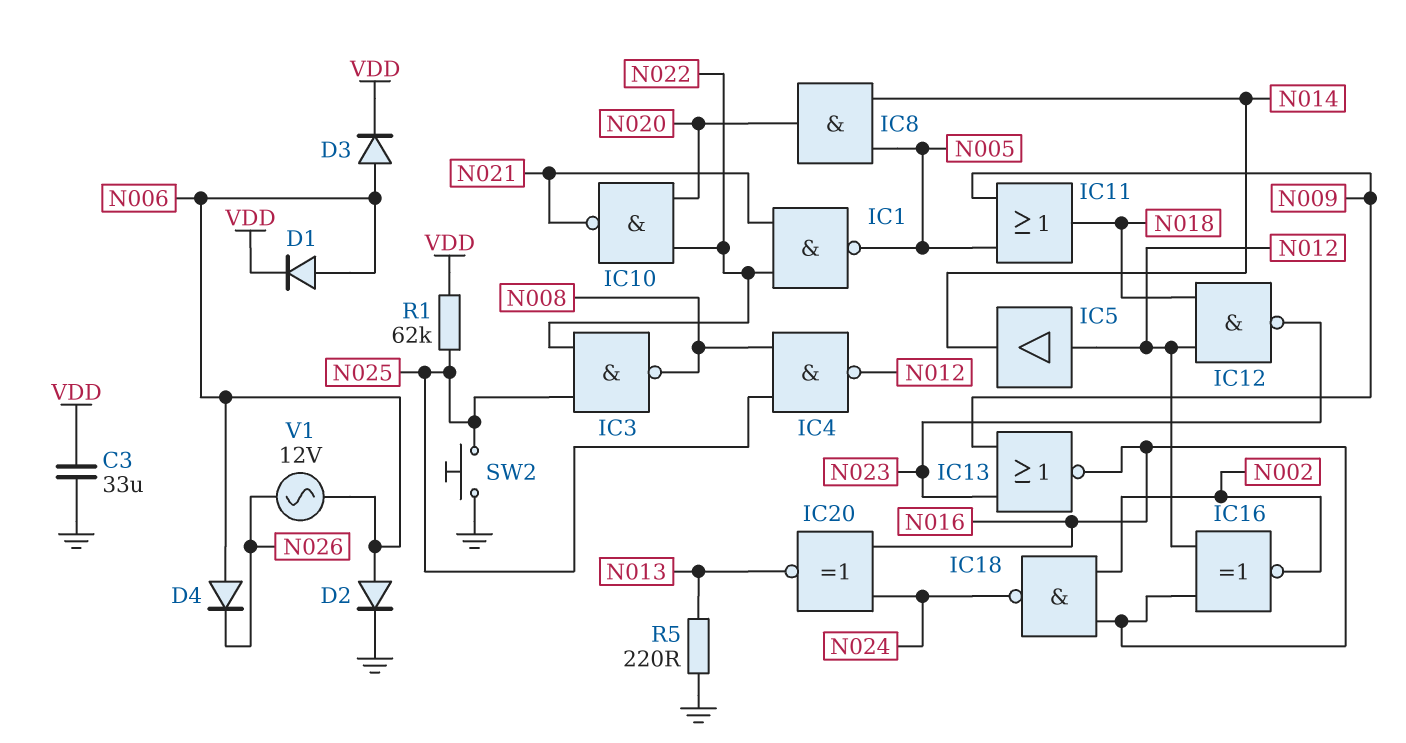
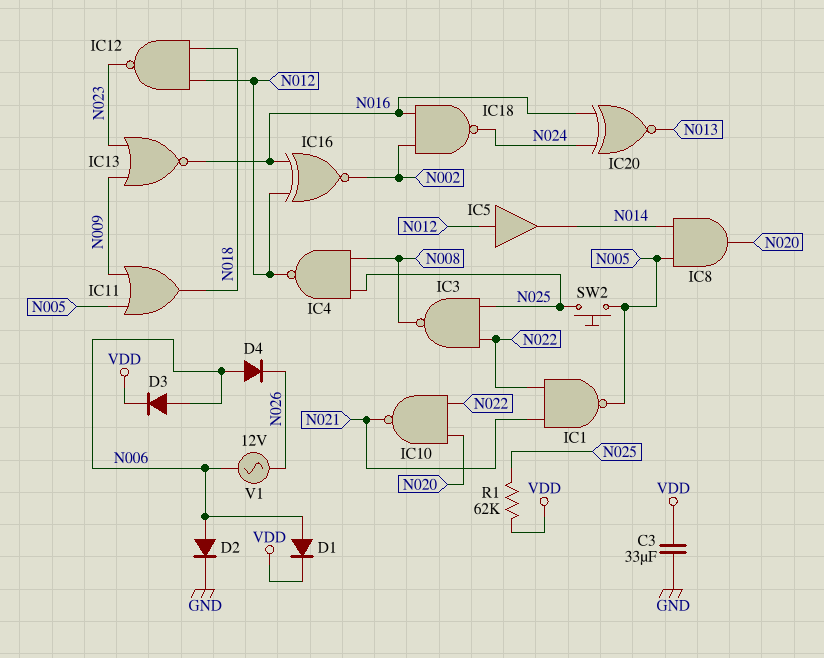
R5: 220 (GND, N013) -> none
SW2: button (GND, N025) -> button (N005, N025)

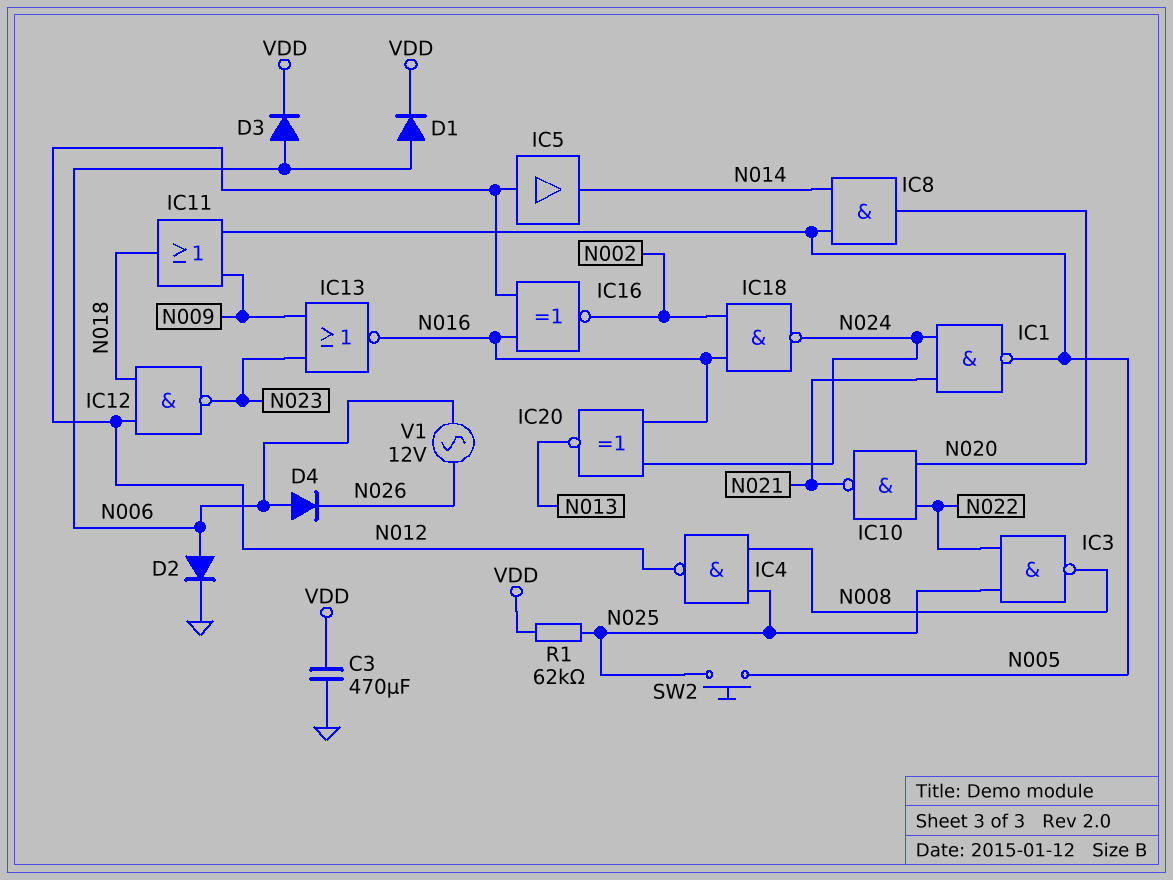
C3: 33uF (GND, VDD) -> 470uF (GND, VDD)
IC1: NAND (in N021, in N022, out N005) -> NAND (in N021, in N024, out N005)

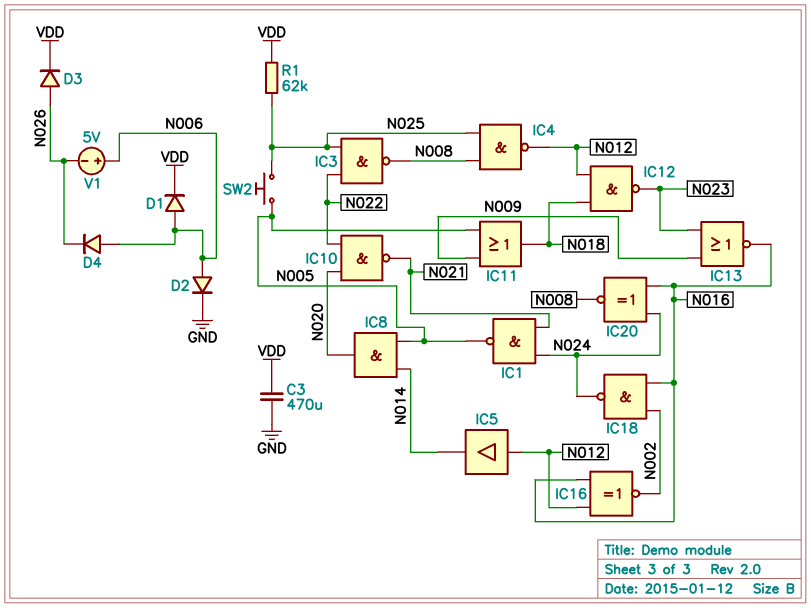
D3: diode (A N006, K VDD) -> diode (A N026, K VDD)
IC20: XNOR (in N016, in N024, out N013) -> XNOR (in N016, in N024, out N008)
V1: AC 12V (N006, N026) -> 5V (plus N006, minus N026)

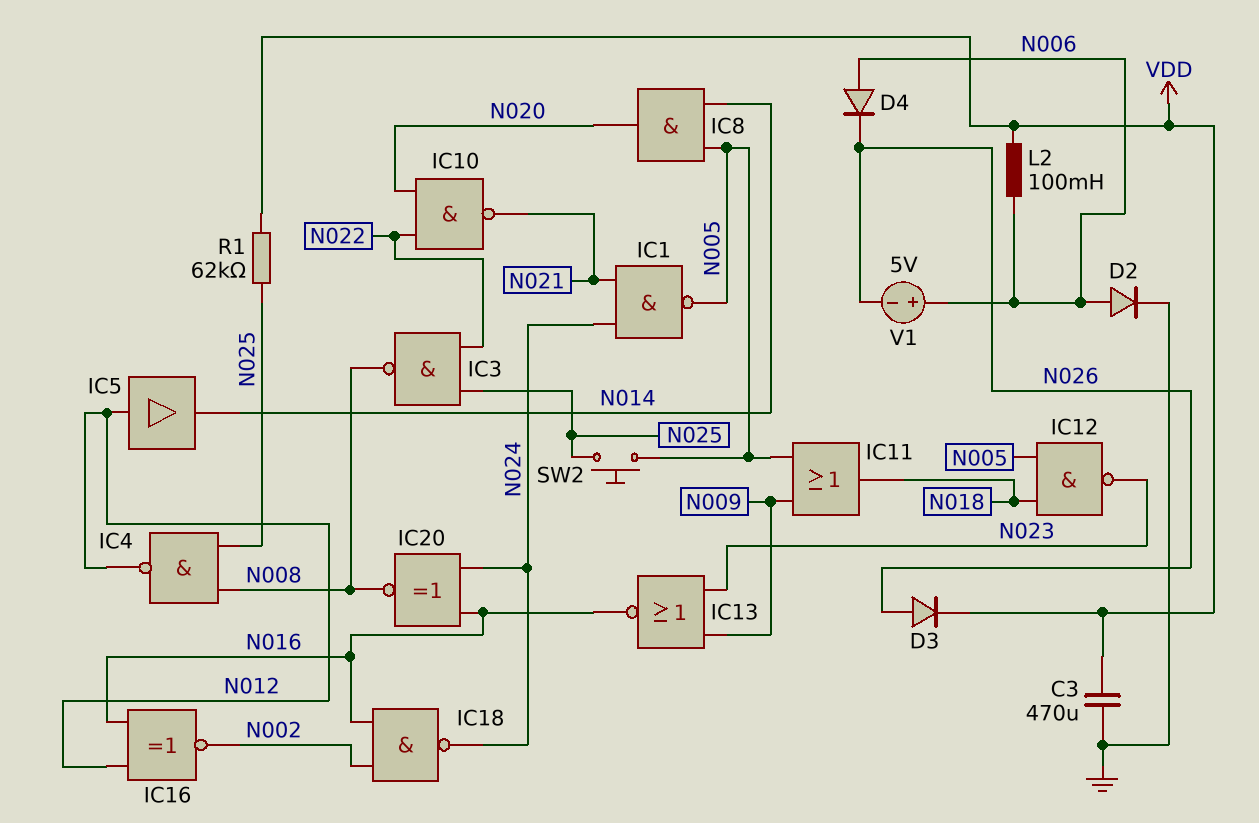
D1: diode (A N006, K VDD) -> none
IC12: NAND (in N012, in N018, out N023) -> NAND (in N005, in N018, out N023)
L2: none -> 100mH (N006, VDD)

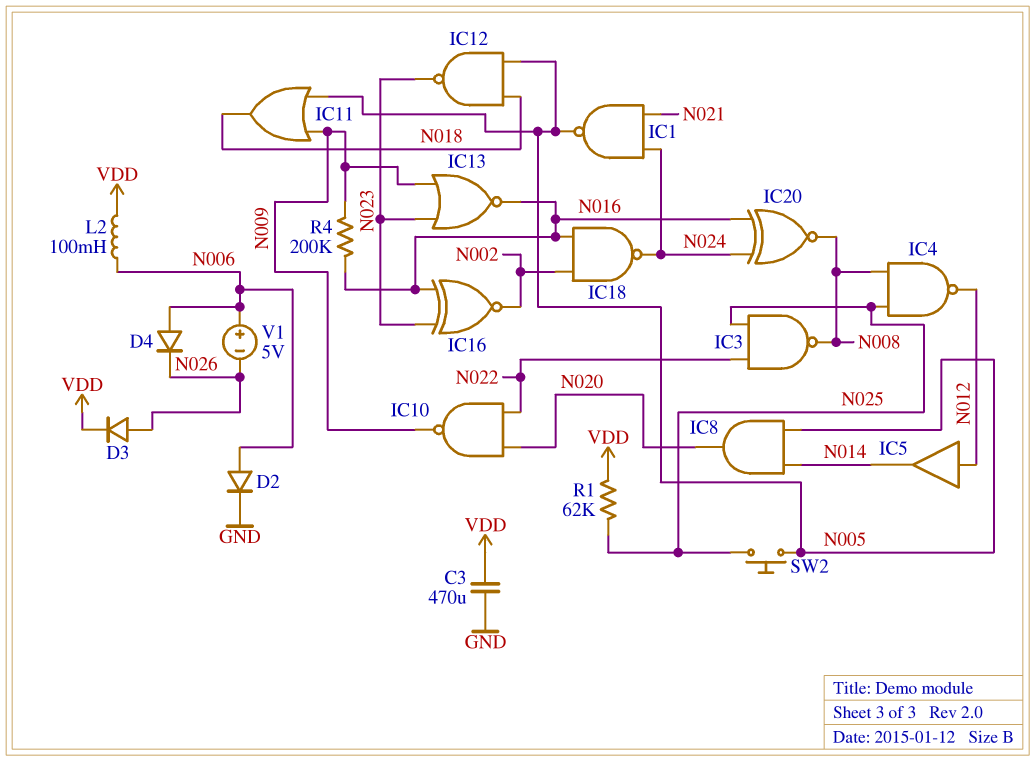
IC10: NAND (in N020, in N022, out N021) -> NAND (in N020, in N022, out N009)
IC16: XNOR (in N012, in N016, out N002) -> XNOR (in N016, in N023, out N002)
R4: none -> 200k (N009, N016)

